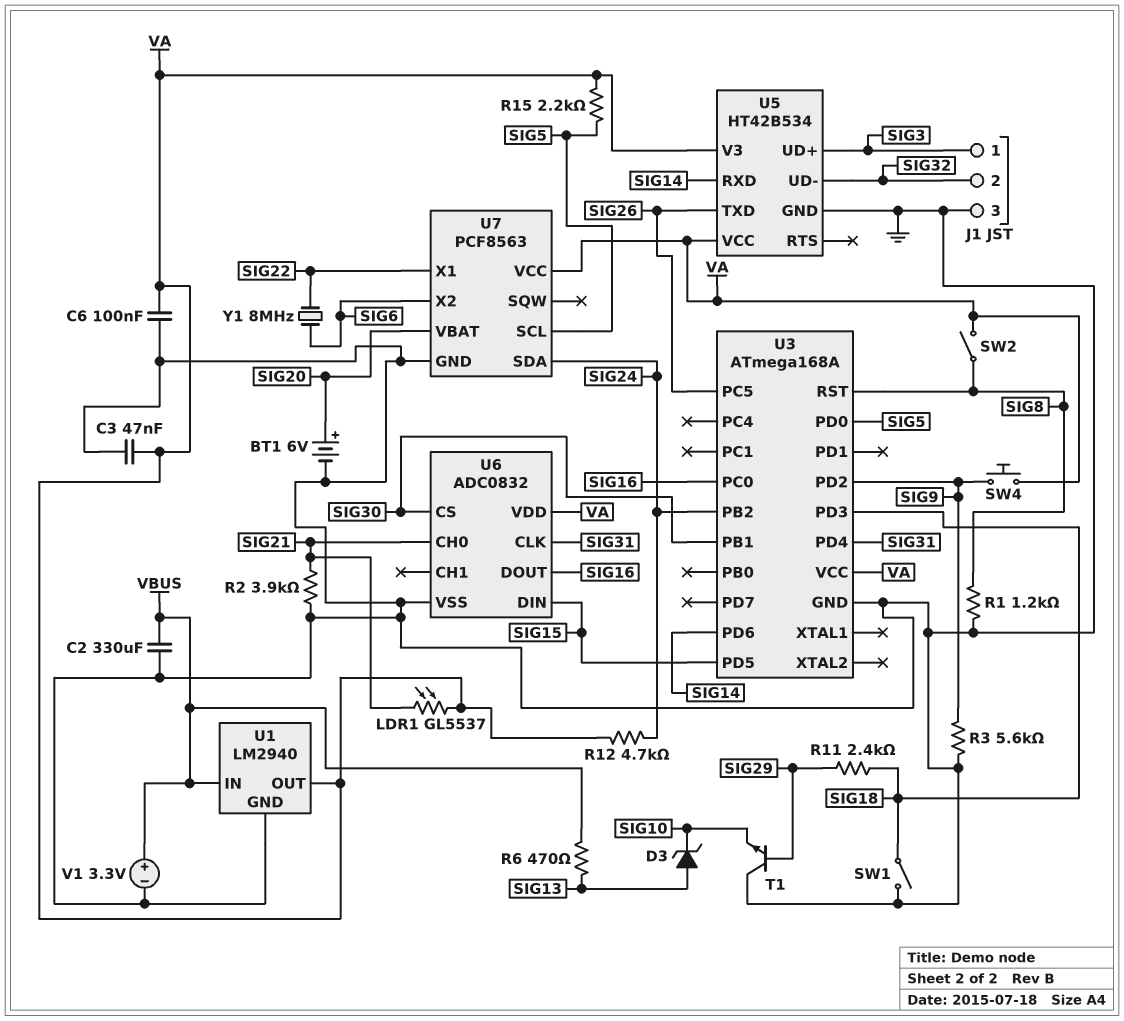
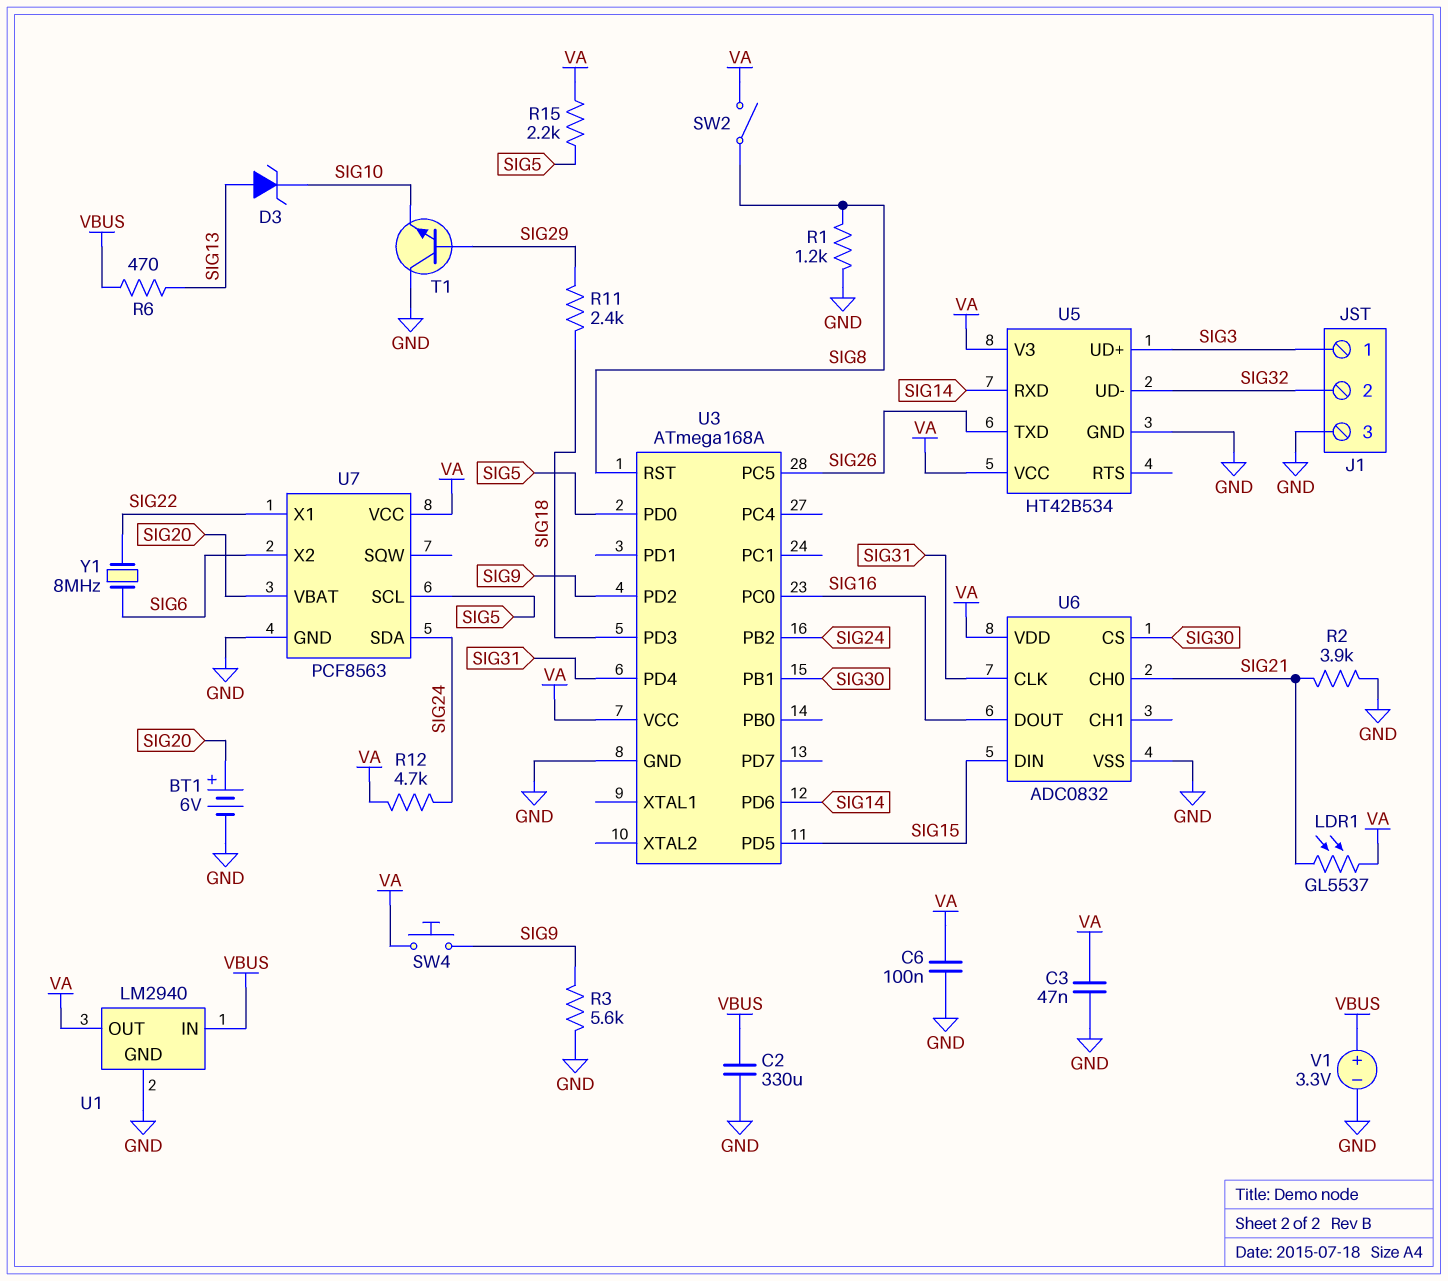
SW1: switch (GND, SIG18) -> none

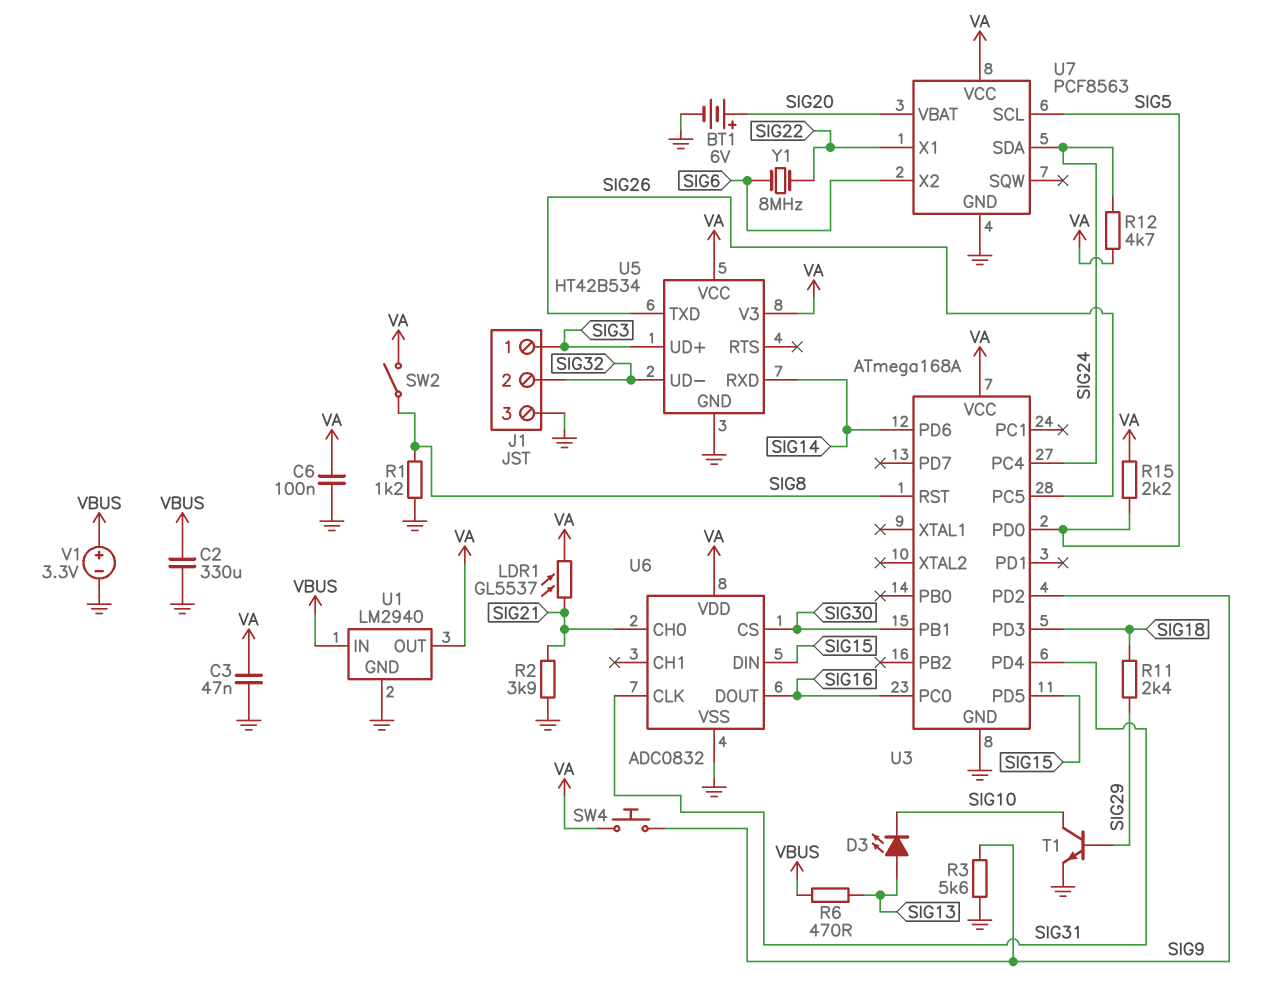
D3: zener (A SIG13, K SIG10) -> LED (A SIG13, K SIG10)
T1: NPN (B SIG29, C GND, E SIG10) -> NPN (B SIG29, C SIG10, E GND)
U3 pin PB2: SIG24 -> none
U3 pin PC4: none -> SIG24

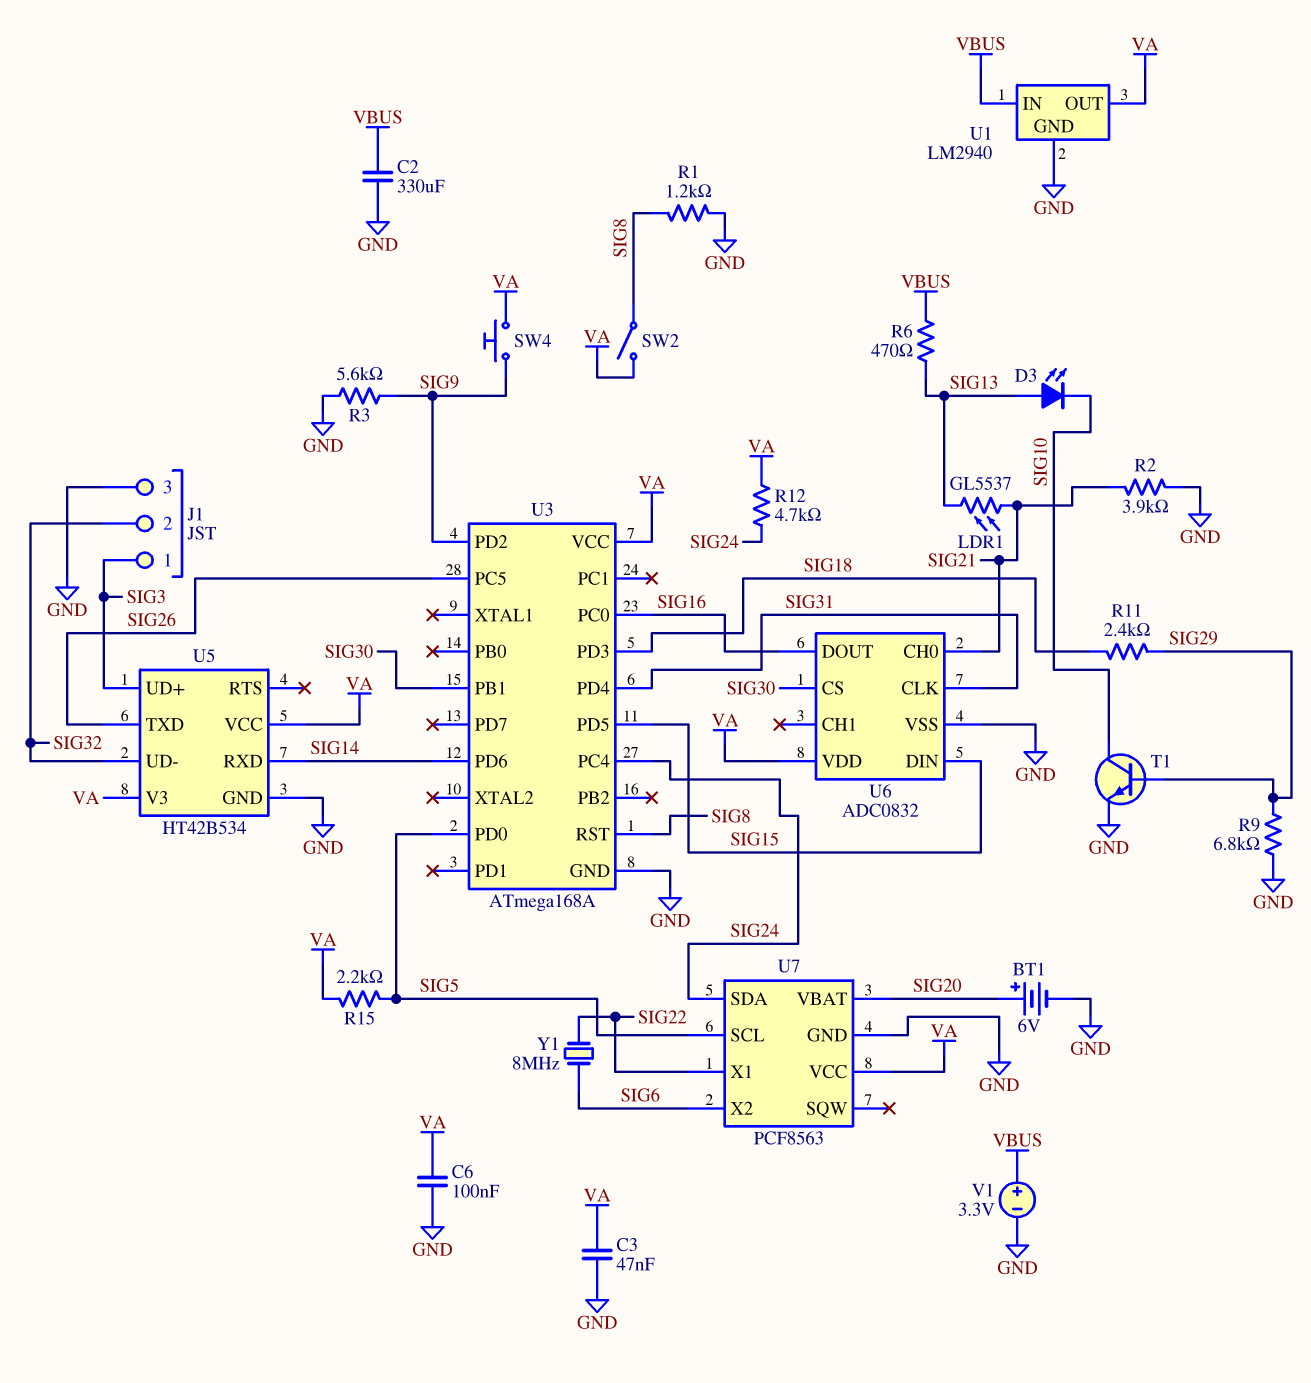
LDR1: GL5537 (SIG21, VA) -> GL5537 (SIG13, SIG21)
R9: none -> 6.8k (GND, SIG29)

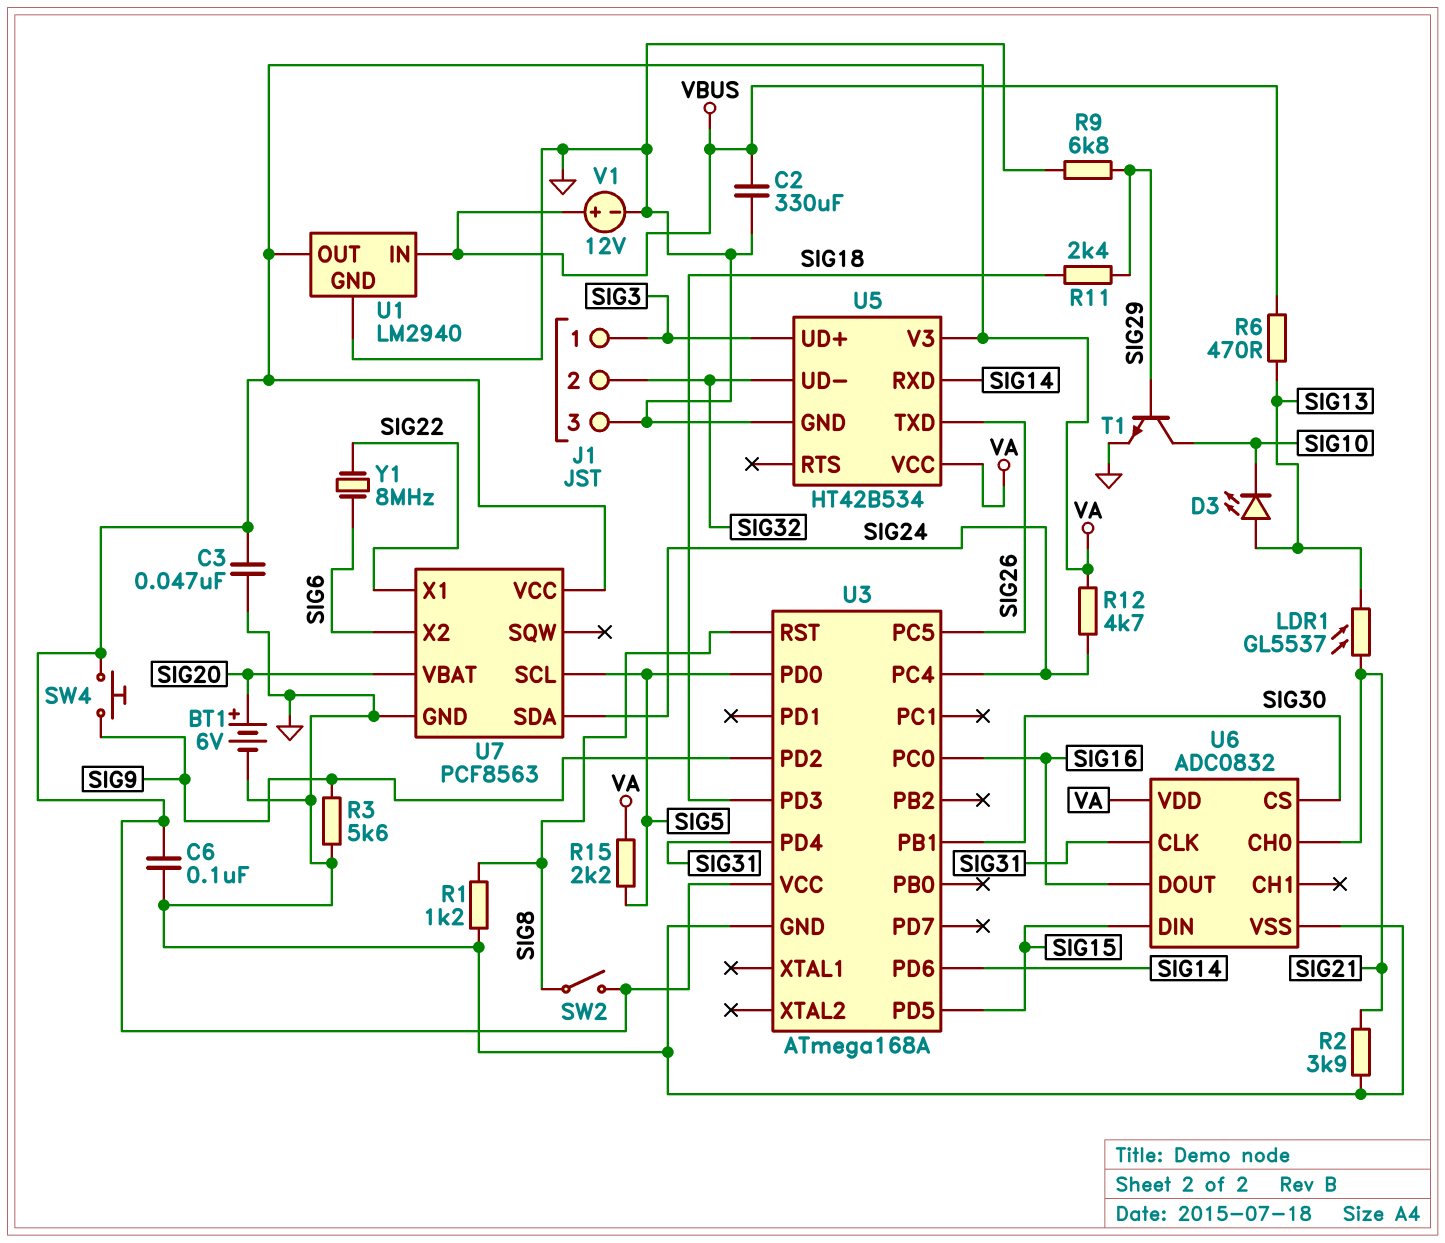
V1: 3.3V (plus VBUS, minus GND) -> 12V (plus VBUS, minus GND)

